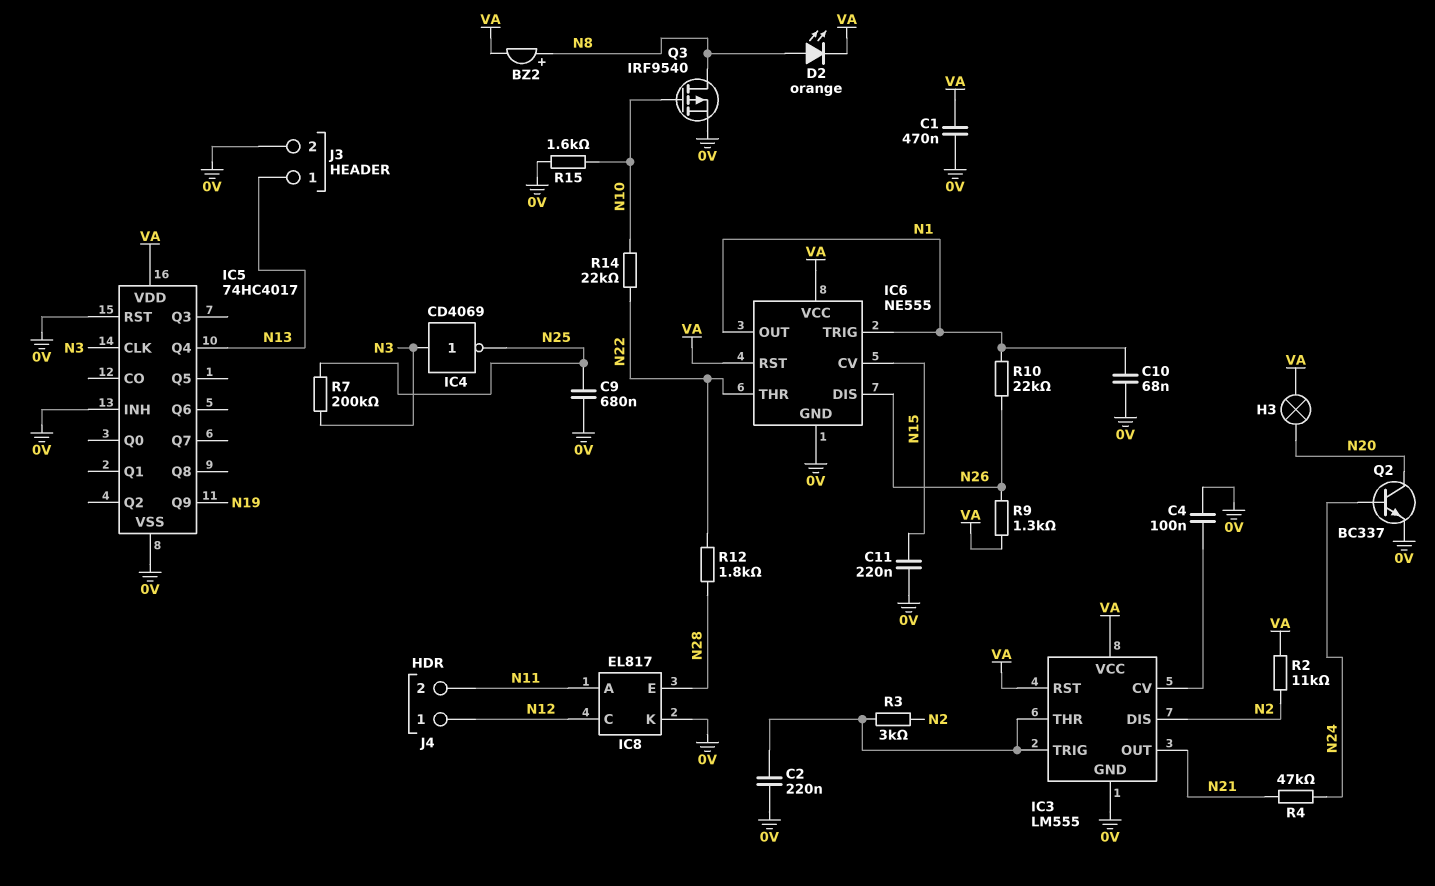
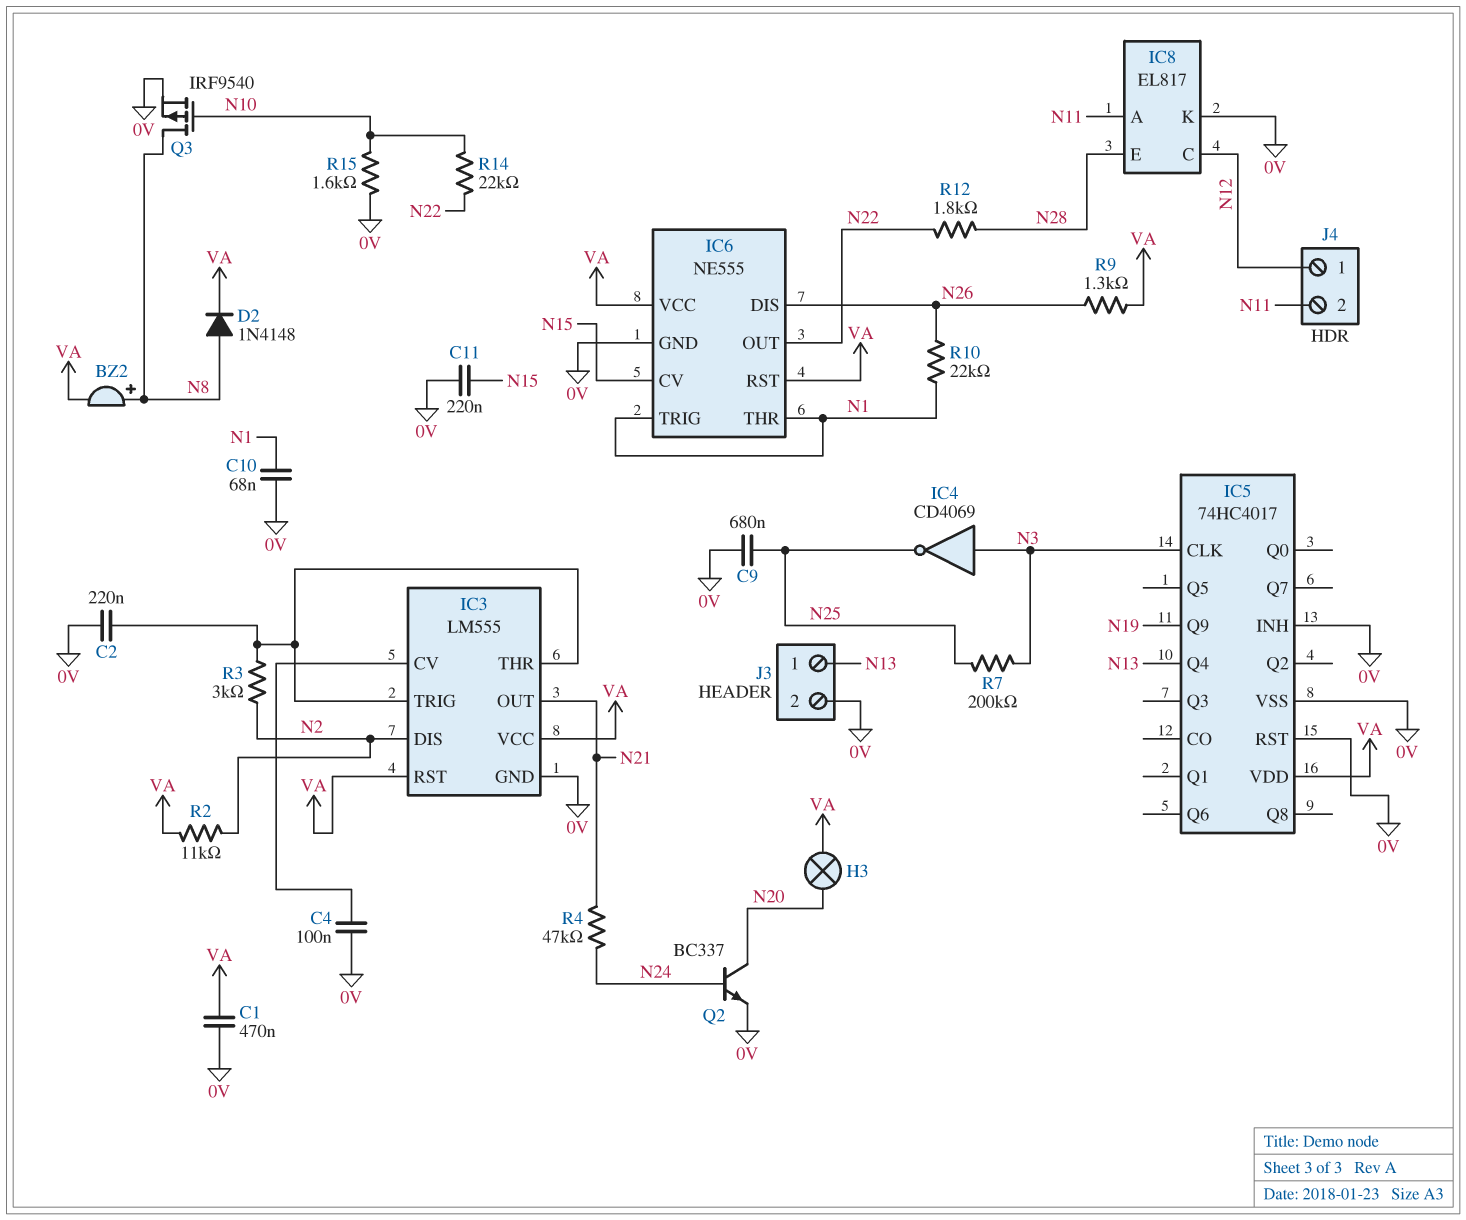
D2: LED orange (A N8, K VA) -> diode 1N4148 (A N8, K VA)
IC6 pin OUT: N1 -> N22
IC6 pin THR: N22 -> N1

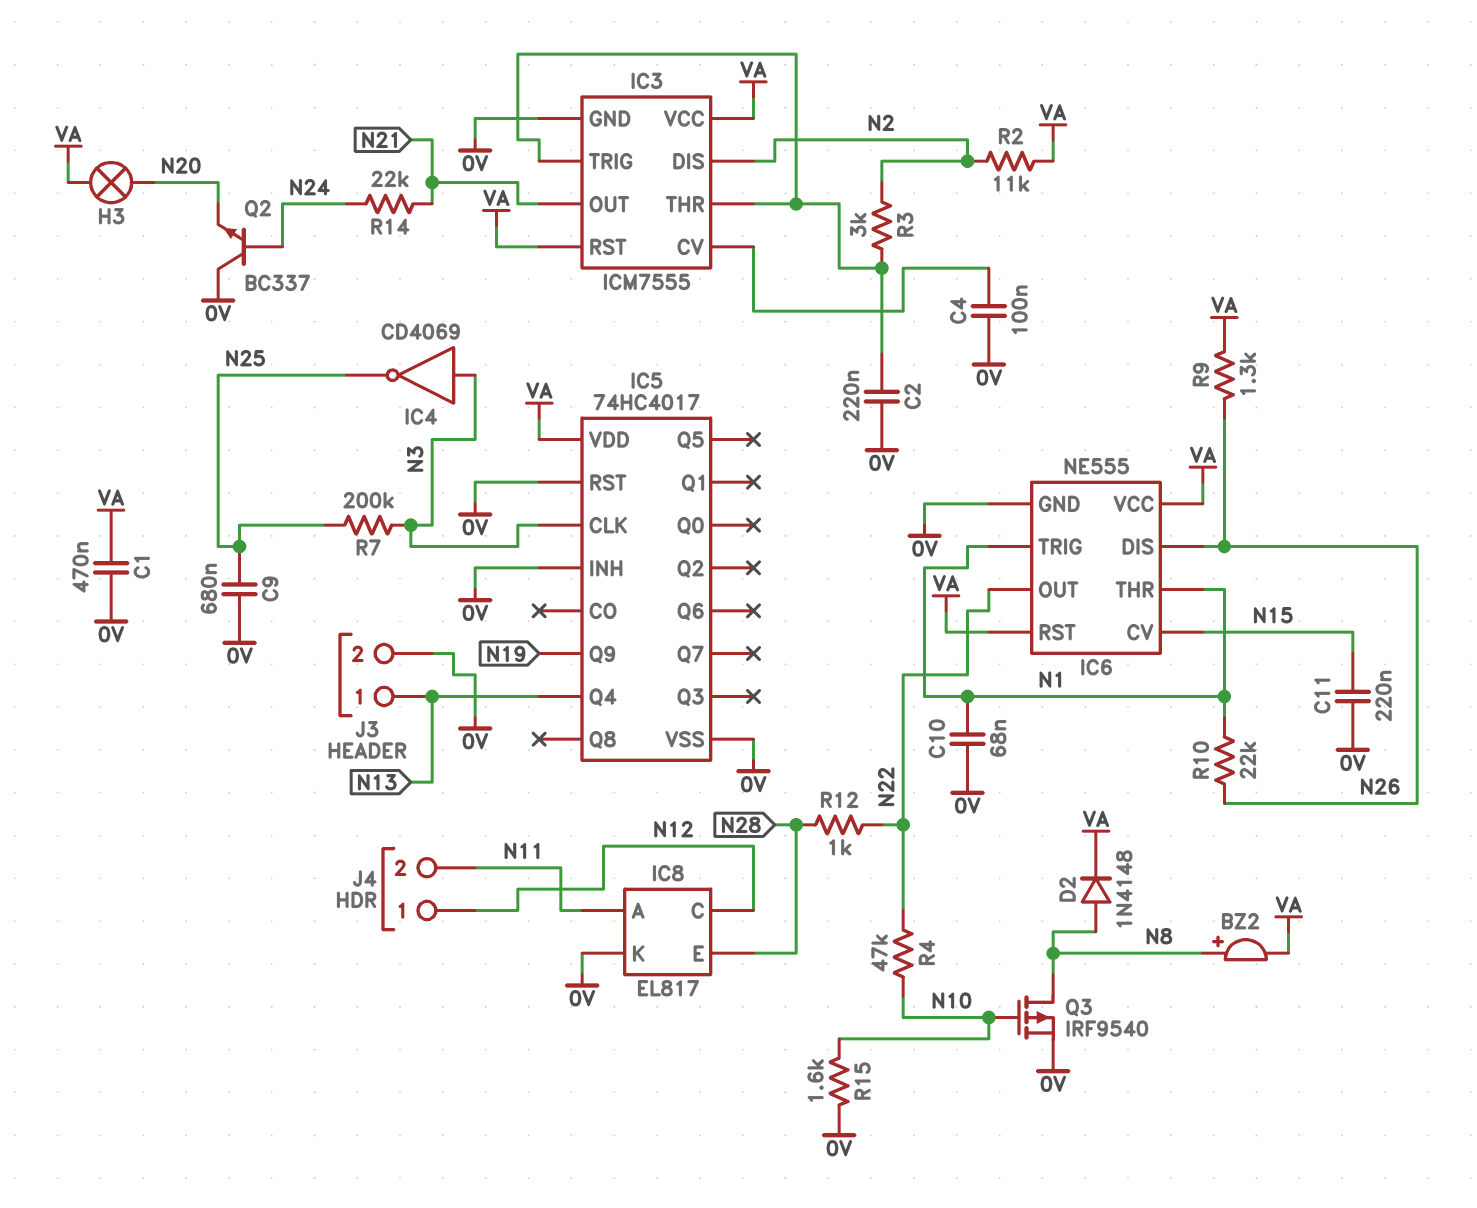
IC3: LM555 -> ICM7555
Q2: NPN BC337 (B N24, C N20, E 0V) -> NPN BC337 (B N24, C 0V, E N20)
R4: 47k (N21, N24) -> 47k (N10, N22)
R12: 1.8k (N22, N28) -> 1k (N22, N28)
R14: 22k (N10, N22) -> 22k (N21, N24)

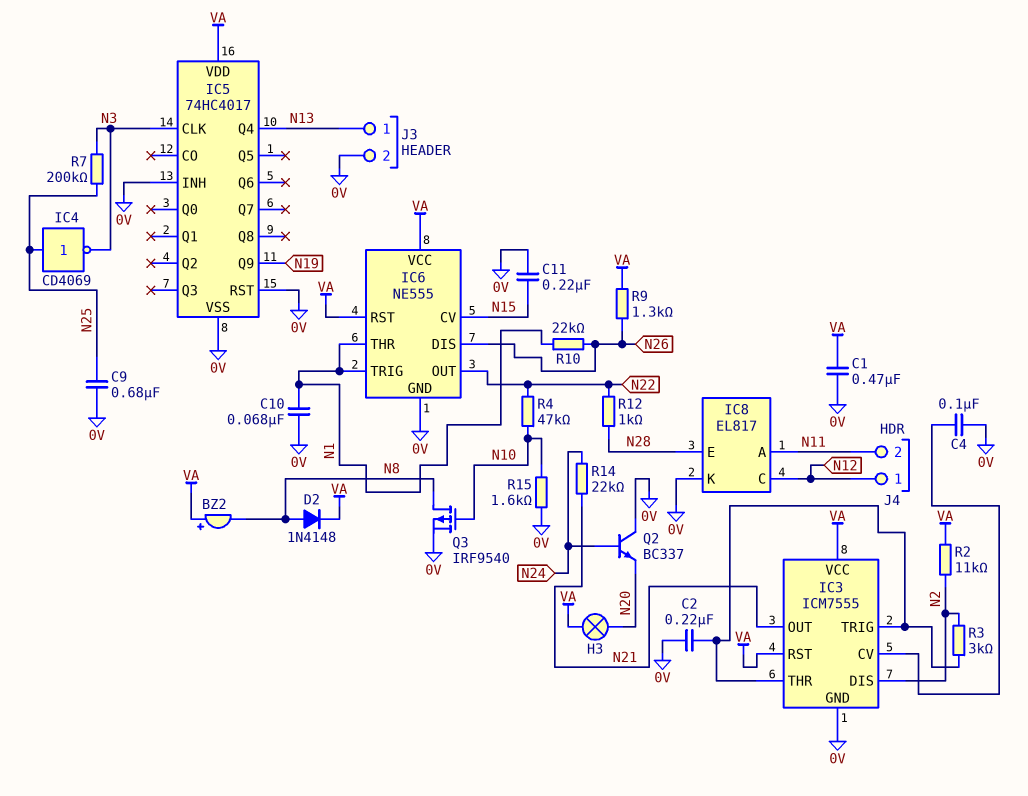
BZ2: buzzer (plus N8, minus VA) -> buzzer (plus VA, minus N8)
IC4: NOT CD4069 (in N3, out N25) -> NOT CD4069 (in N25, out N3)

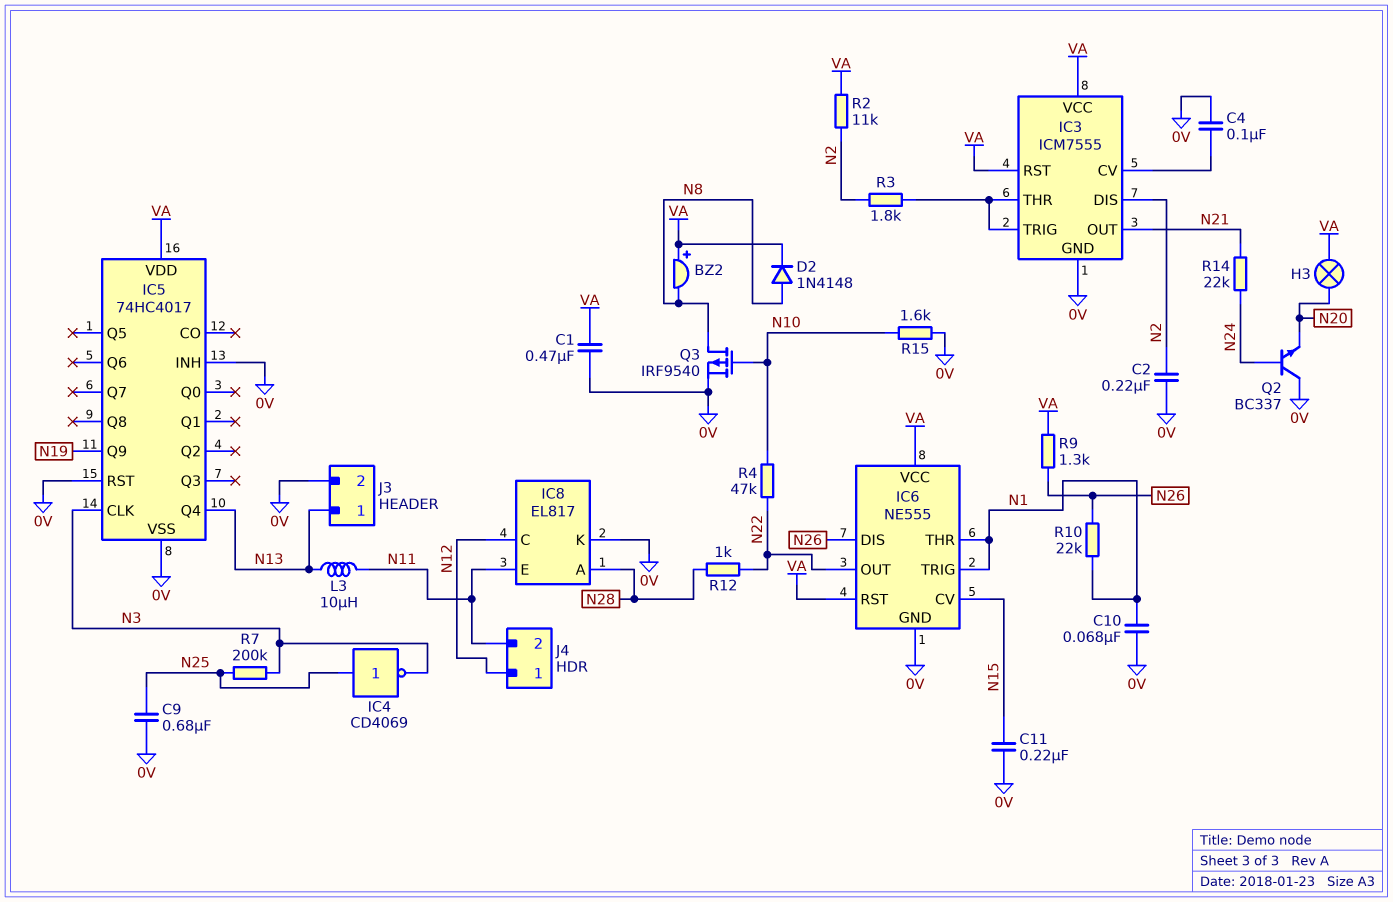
C2: 220nF (0V, IC3/THR) -> 220nF (0V, N2)
IC8 pin A: N11 -> N28
IC8 pin E: N28 -> N11
L3: none -> 10uH (N11, N13)
R3: 3k (IC3/THR, N2) -> 1.8k (IC3/THR, N2)

